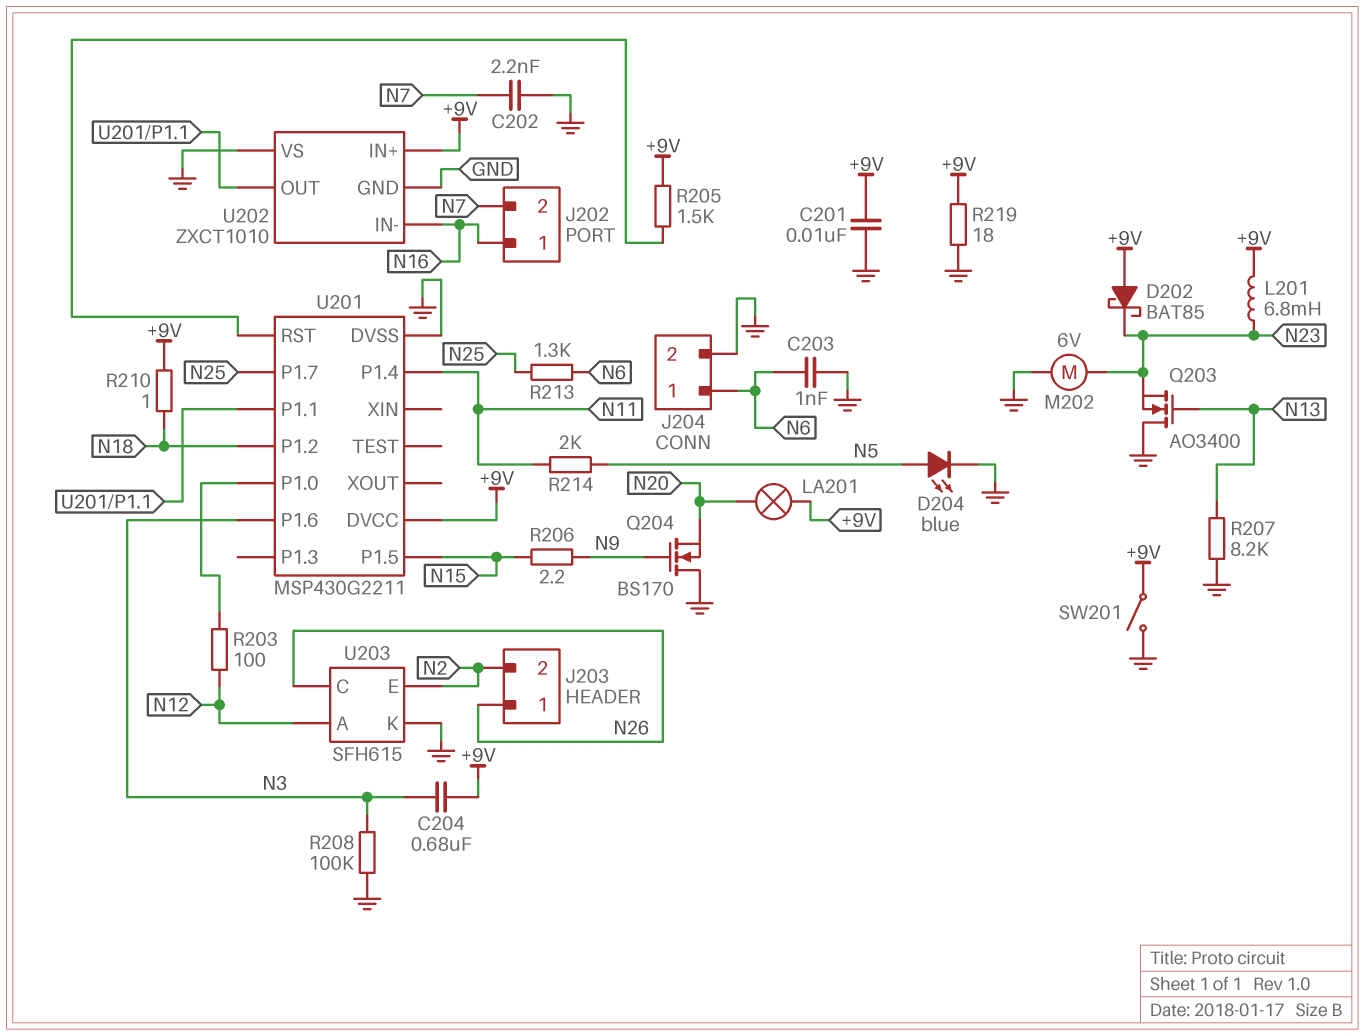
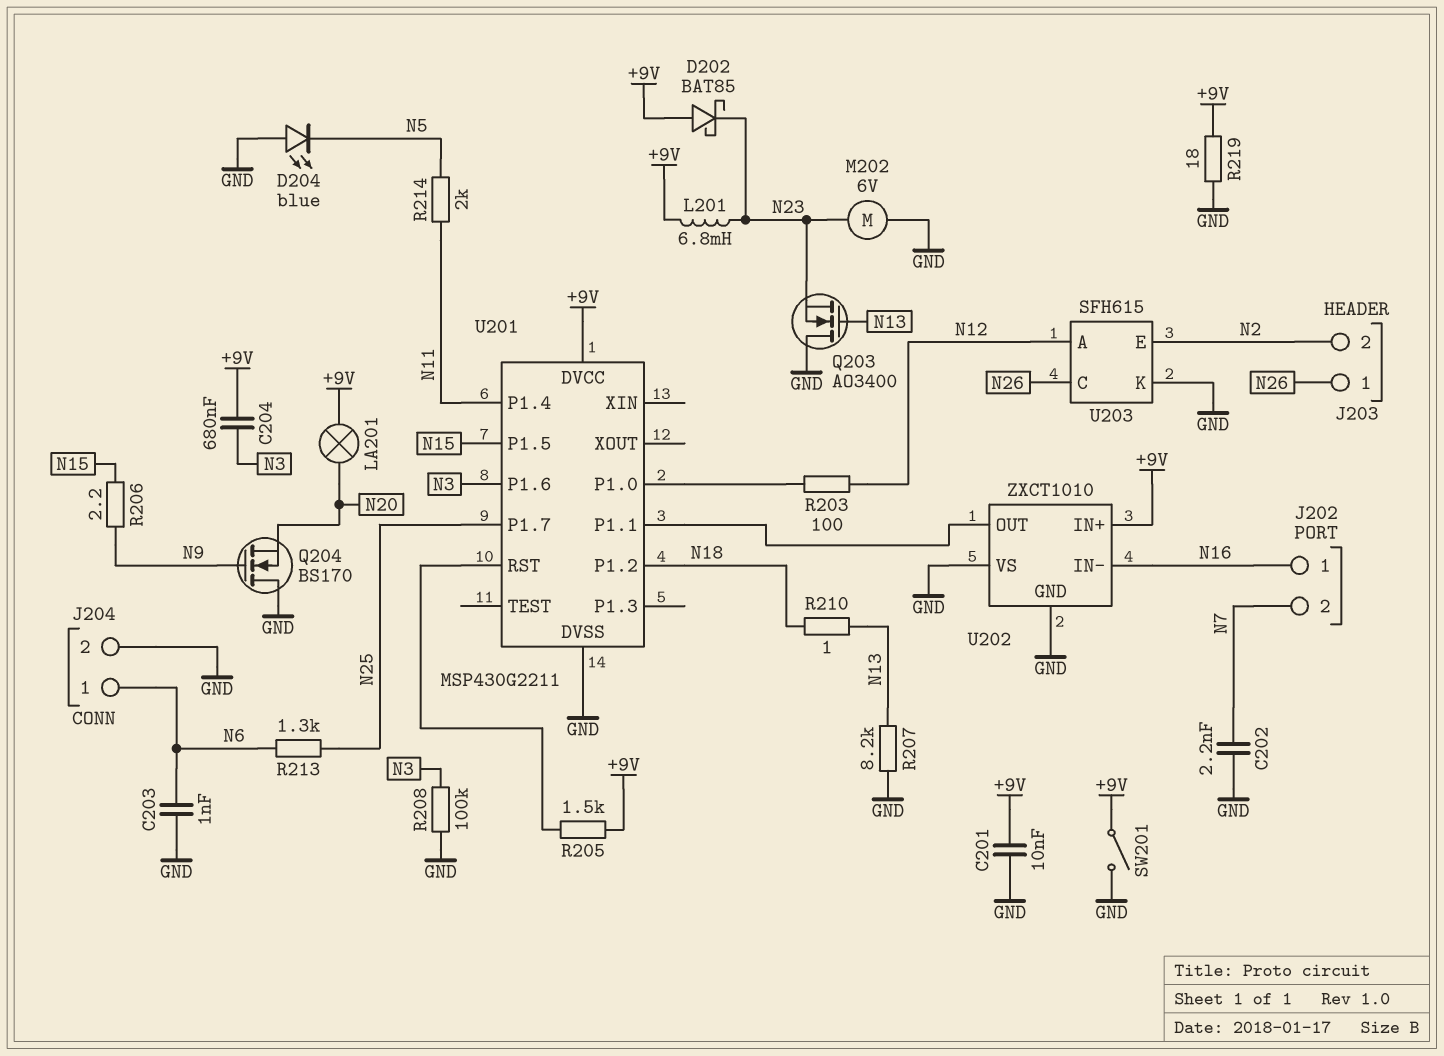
D204: LED blue (A N5, K GND) -> LED blue (A GND, K N5)
R210: 1 (+9V, N18) -> 1 (N13, N18)

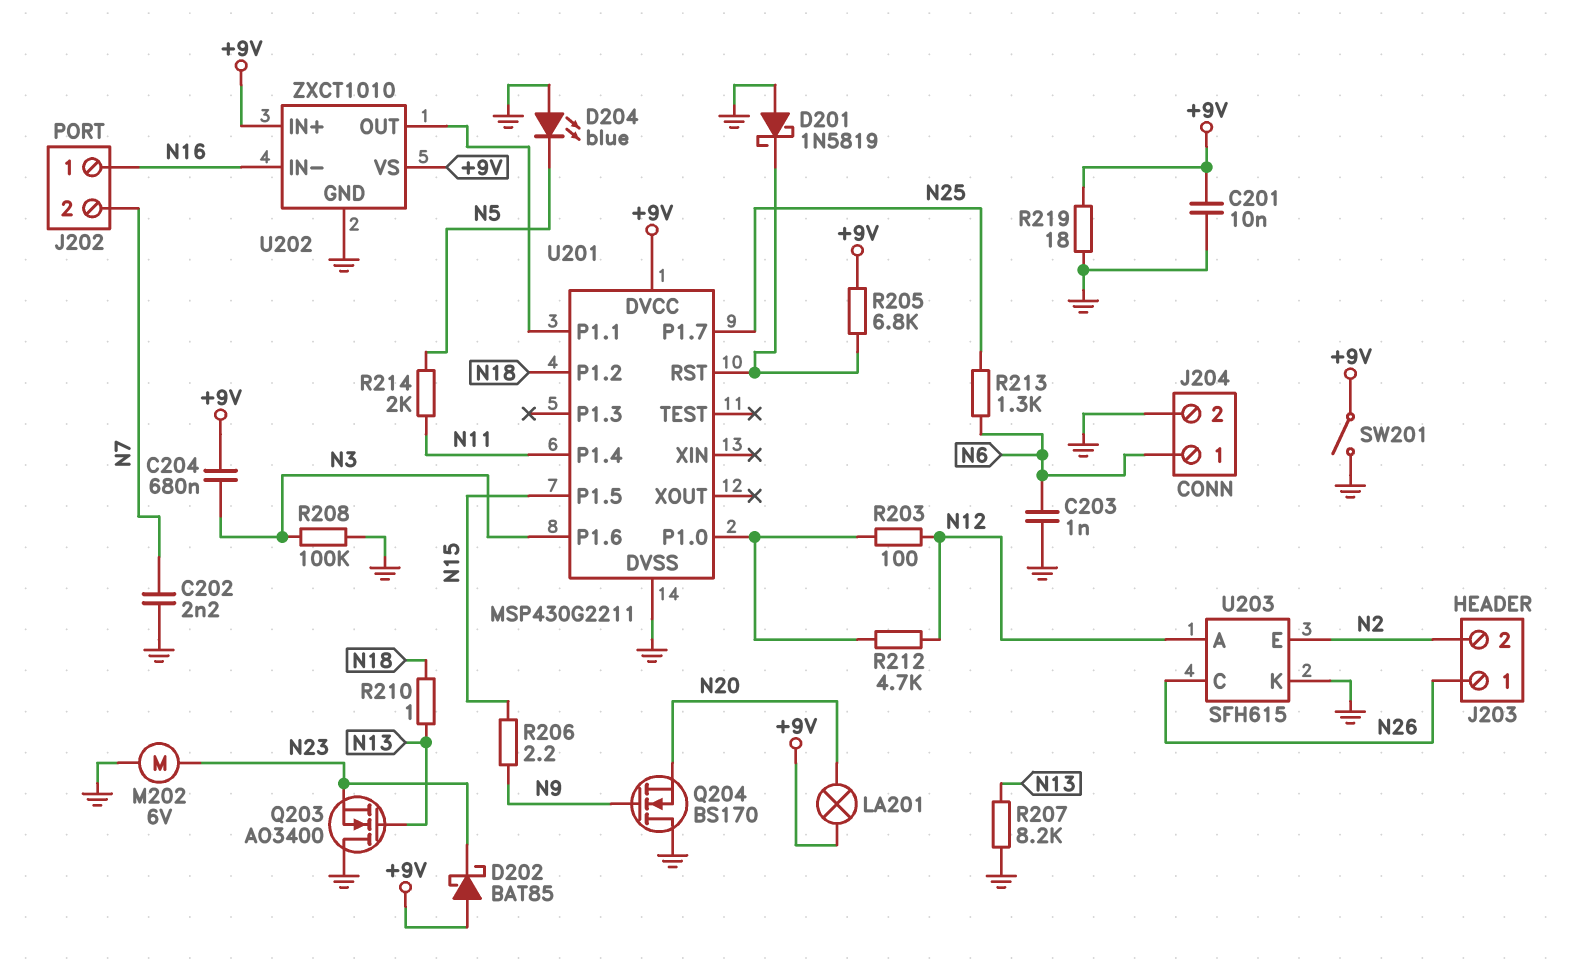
D201: none -> schottky 1N5819 (A GND, K U201/RST)
L201: 6.8mH (+9V, N23) -> none
R205: 1.5k (+9V, U201/RST) -> 6.8k (+9V, U201/RST)
R212: none -> 4.7k (N12, U201/P1.0)
U202 pin VS: GND -> +9V

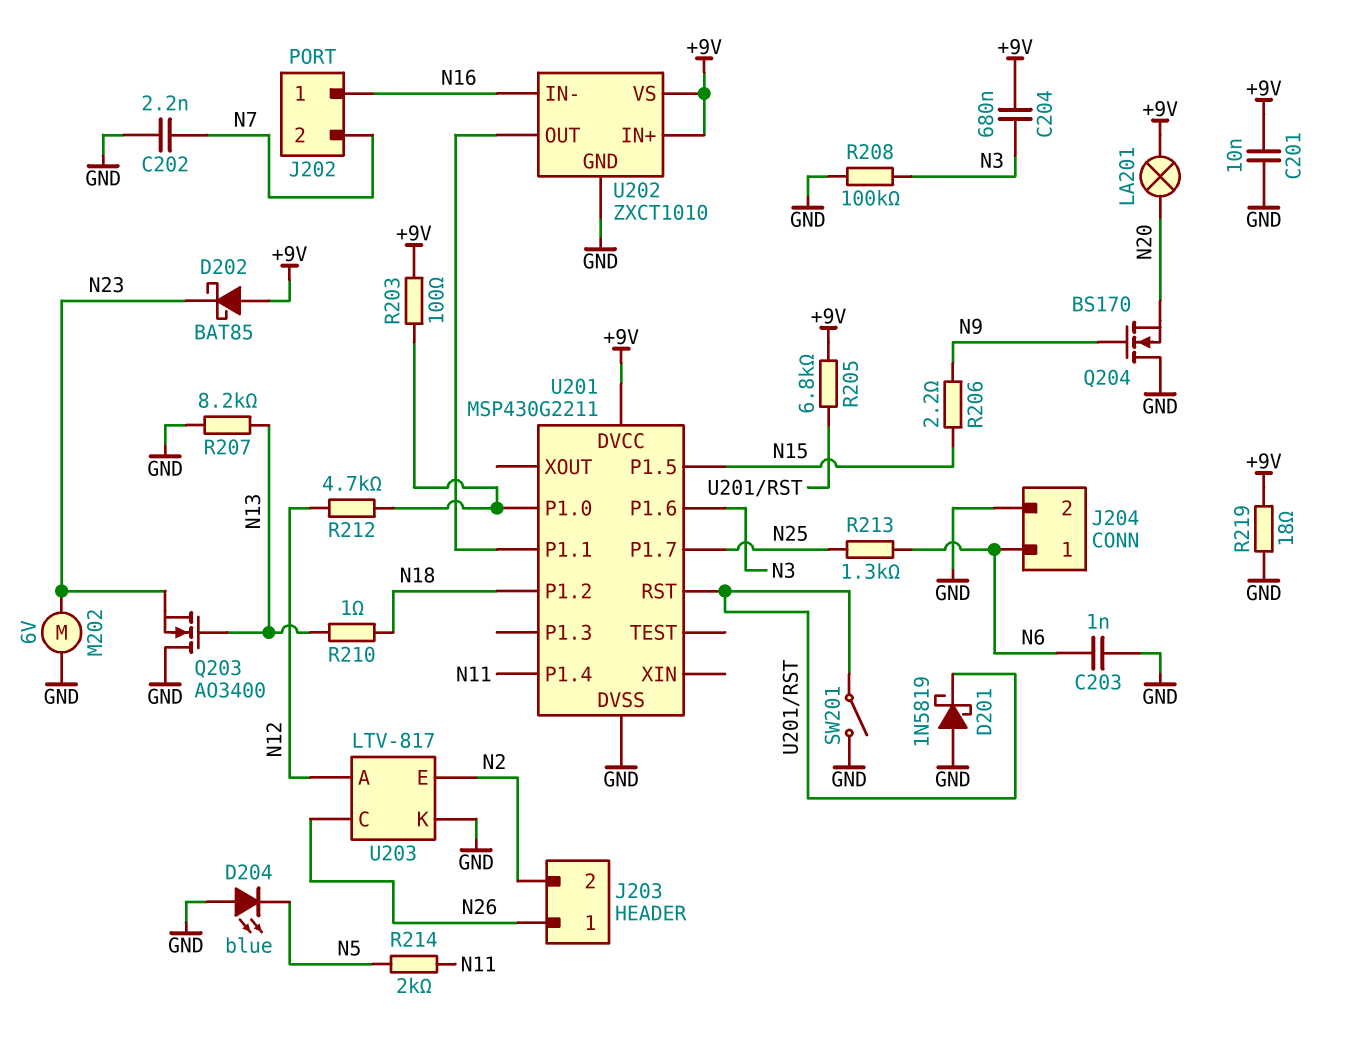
R203: 100 (N12, U201/P1.0) -> 100 (+9V, U201/P1.0)
SW201: switch (+9V, GND) -> switch (GND, U201/RST)
U203: SFH615 -> LTV-817

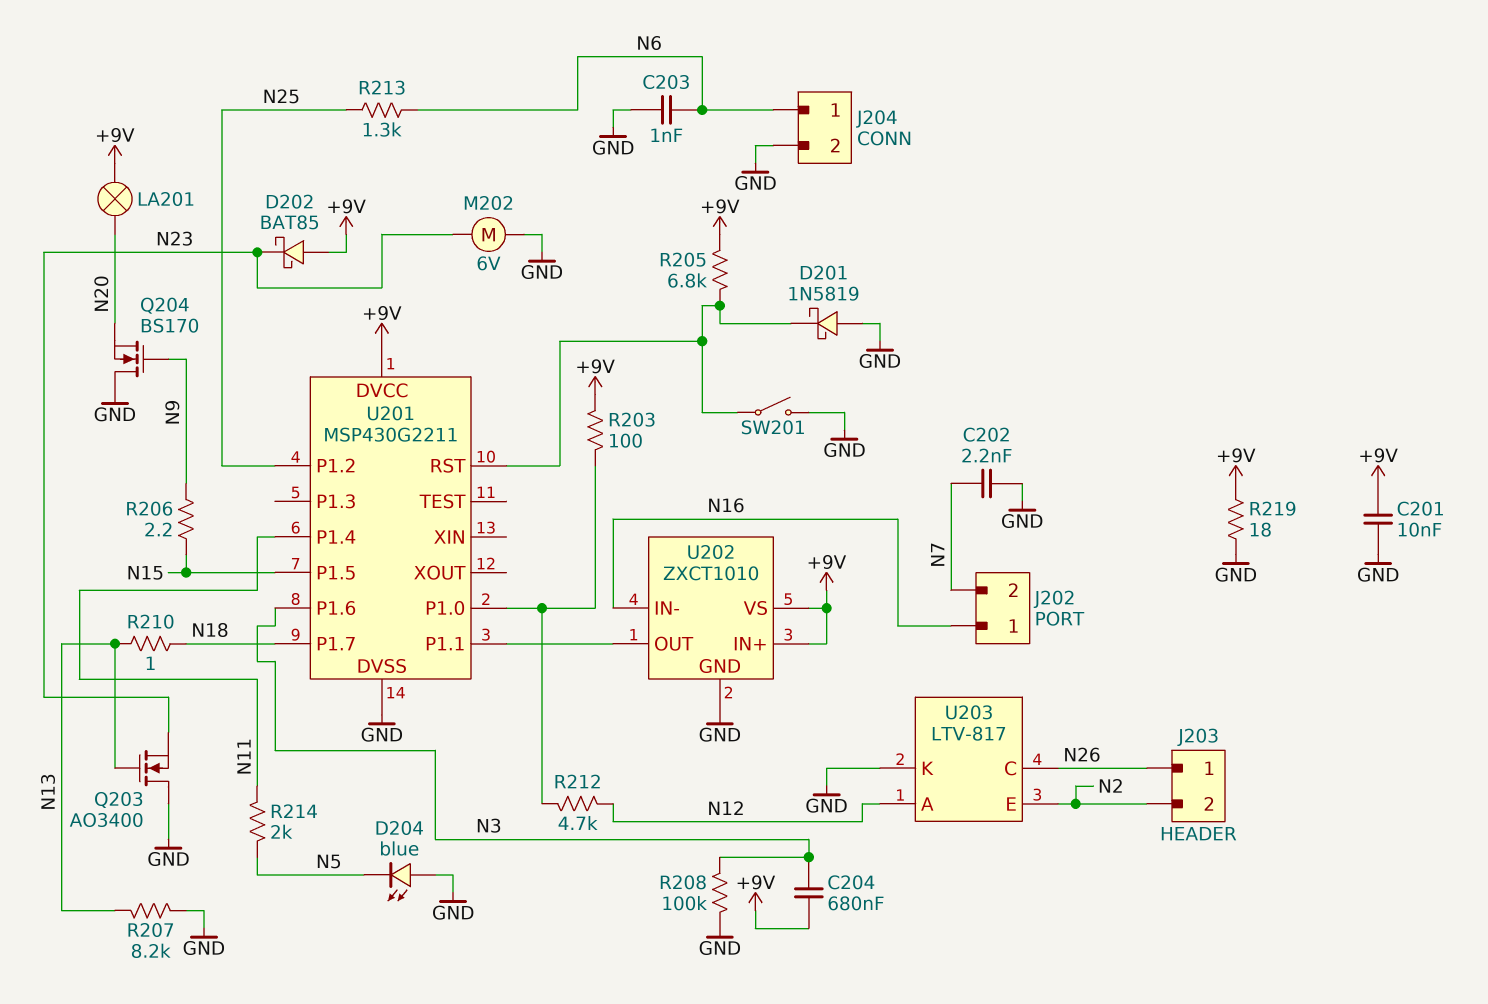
U201 pin P1.2: N18 -> N25
U201 pin P1.7: N25 -> N18

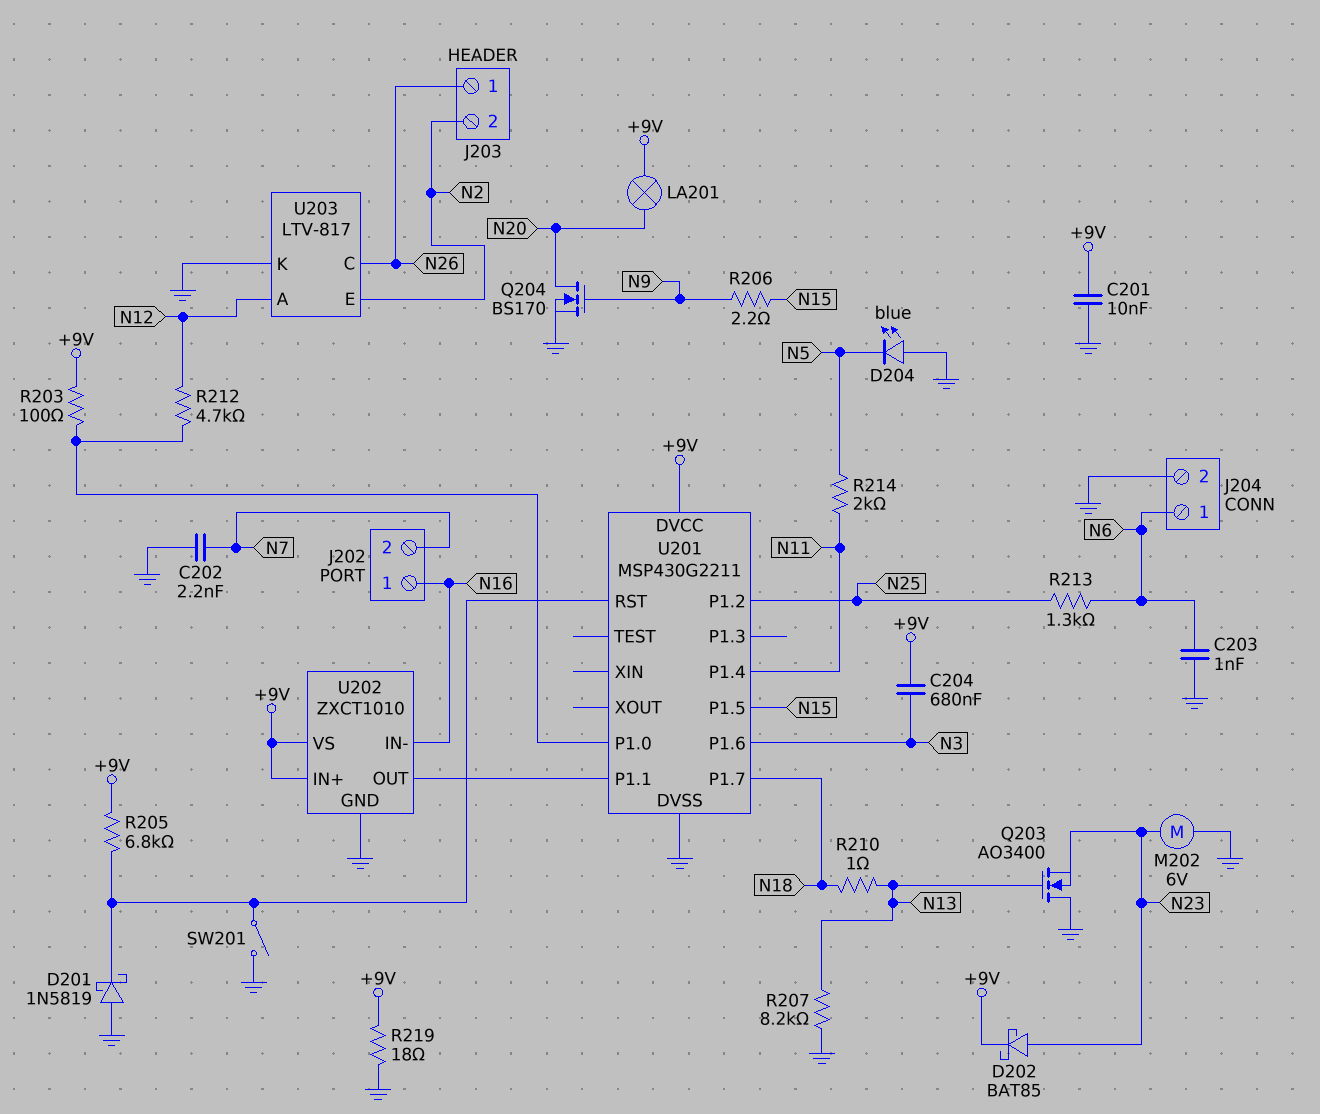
D202: schottky BAT85 (A +9V, K N23) -> schottky BAT85 (A N23, K +9V)
Q204: NMOS BS170 (G N9, D GND, S N20) -> NMOS BS170 (G N9, D N20, S GND)
R208: 100k (GND, N3) -> none

